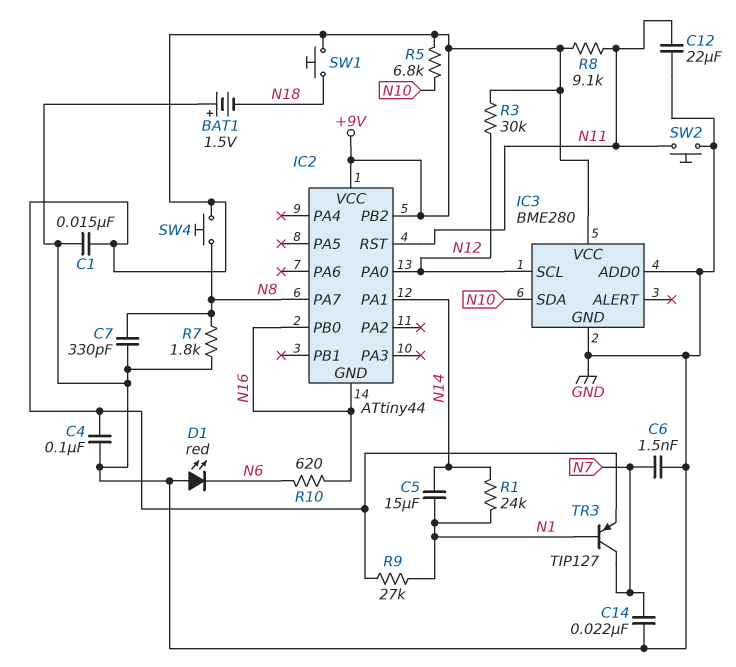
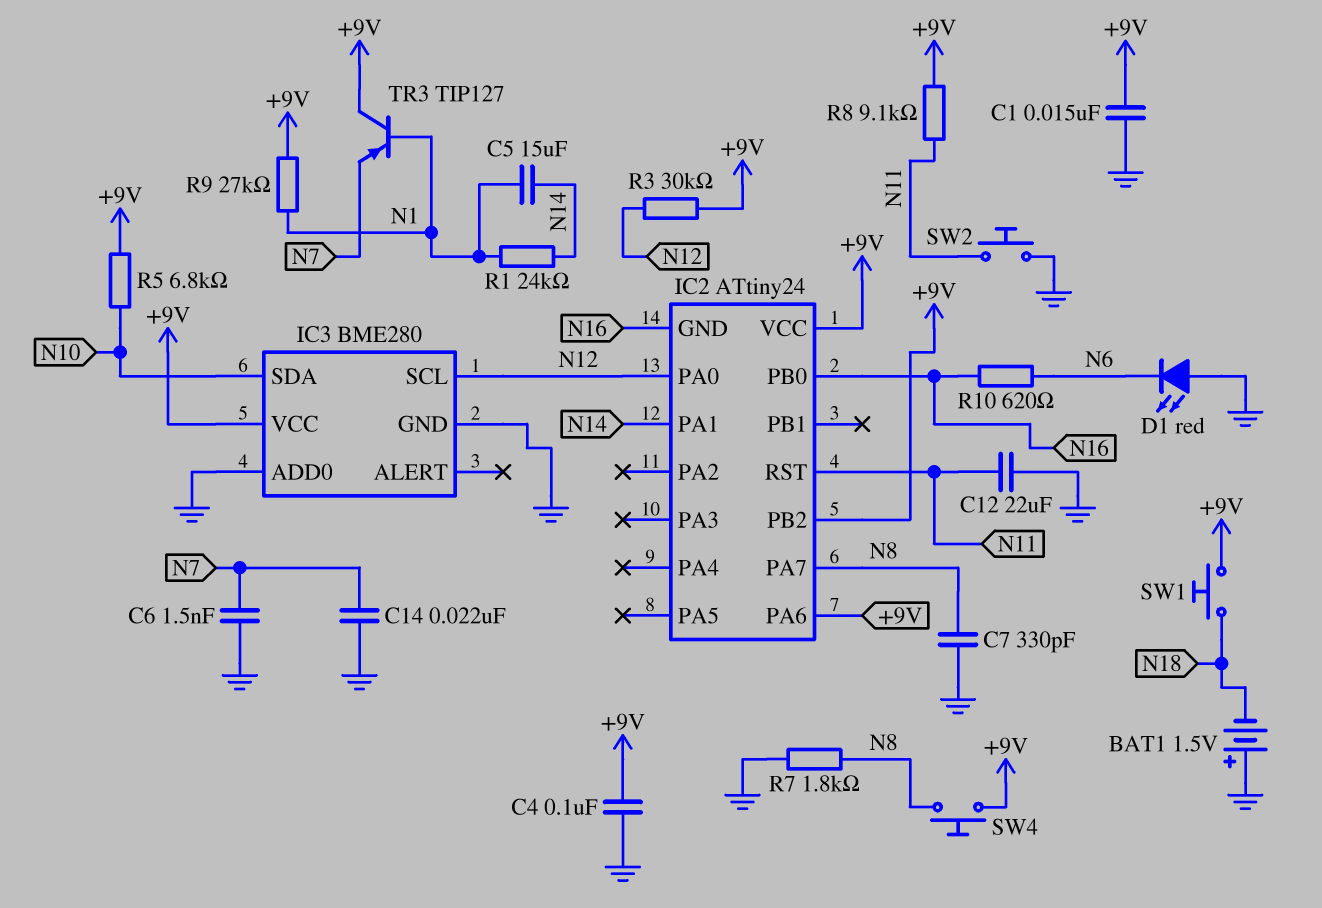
IC2: ATtiny44 -> ATtiny24
IC2 pin PA6: none -> +9V
TR3: PNP TIP127 (B N1, C N7, E +9V) -> PNP TIP127 (B N1, C +9V, E N7)

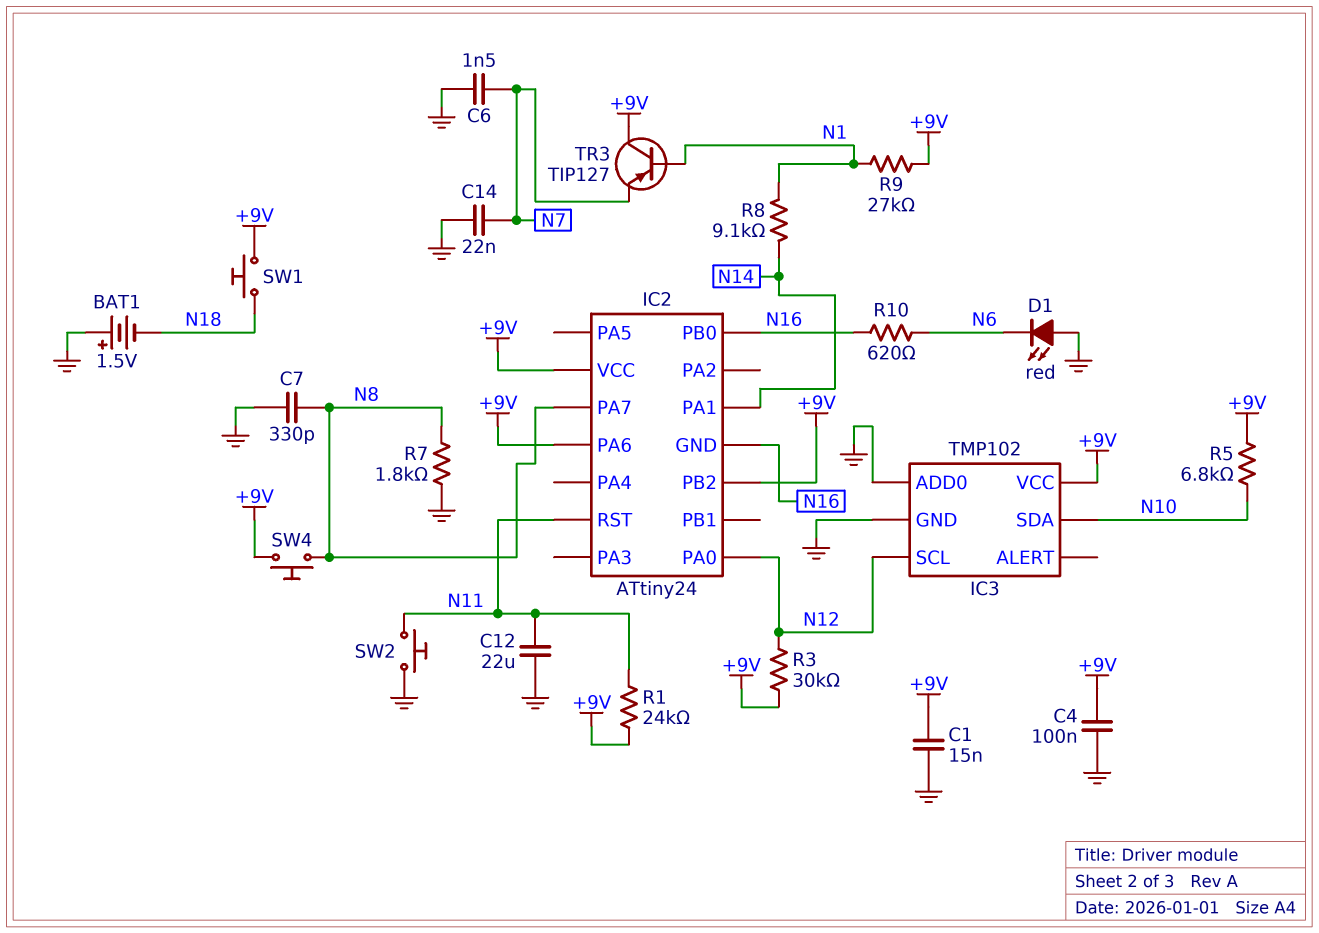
C5: 15uF (N1, N14) -> none
IC3: BME280 -> TMP102
R1: 24k (N1, N14) -> 24k (+9V, N11)
R8: 9.1k (+9V, N11) -> 9.1k (N1, N14)

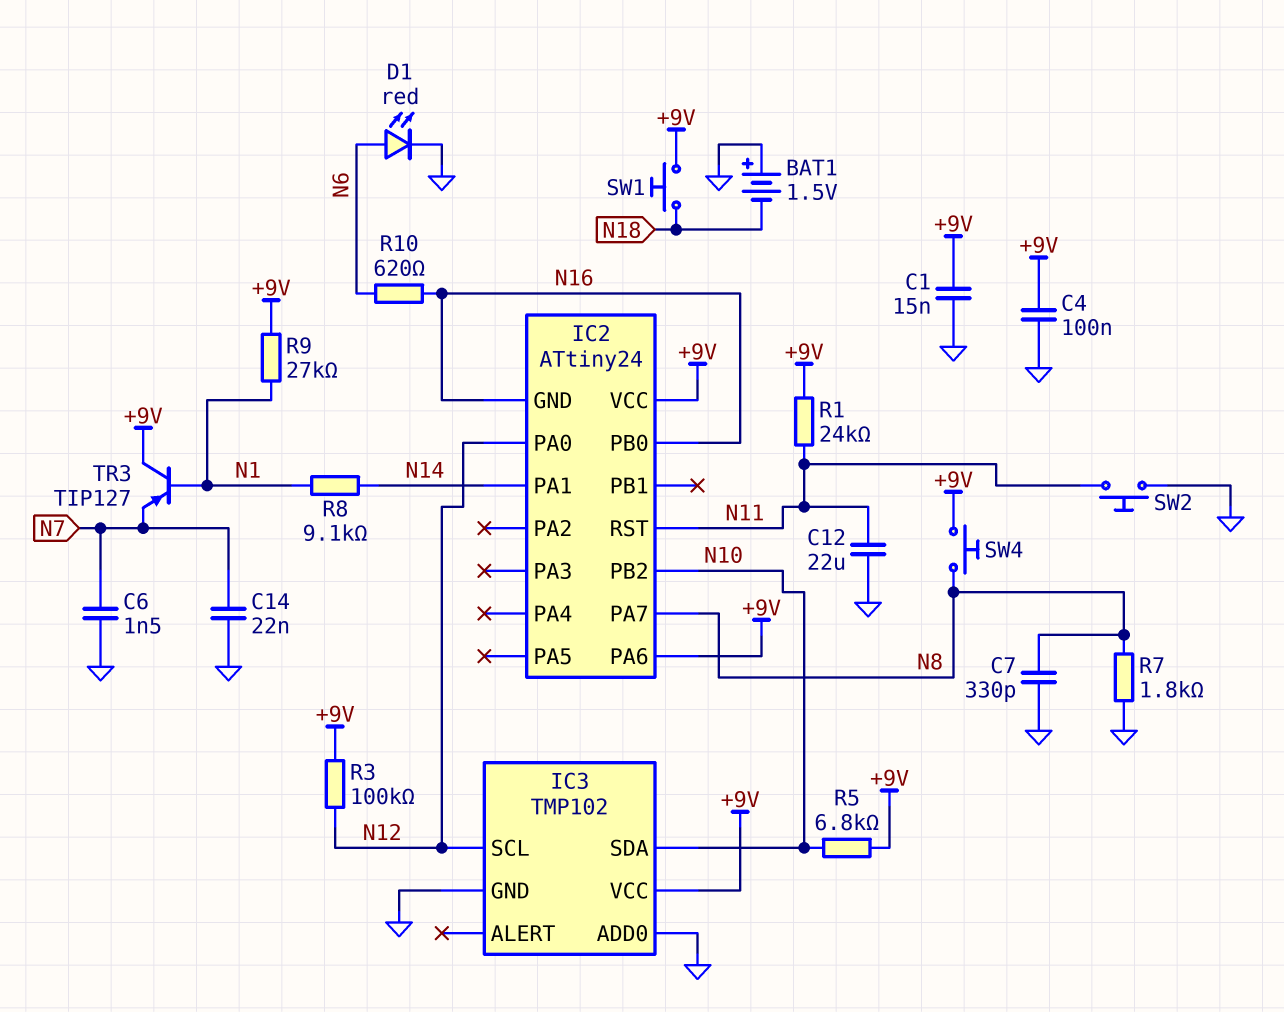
D1: LED red (A GND, K N6) -> LED red (A N6, K GND)
IC2 pin PB2: +9V -> N10
R3: 30k (+9V, N12) -> 100k (+9V, N12)

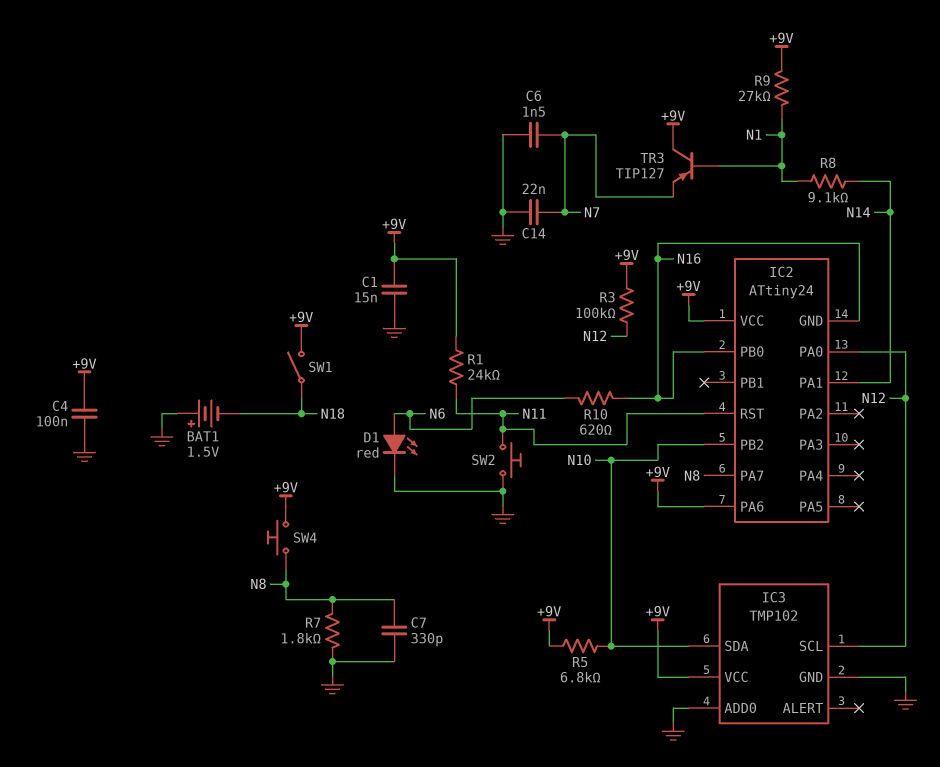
C12: 22uF (GND, N11) -> none
SW1: button (+9V, N18) -> switch (+9V, N18)

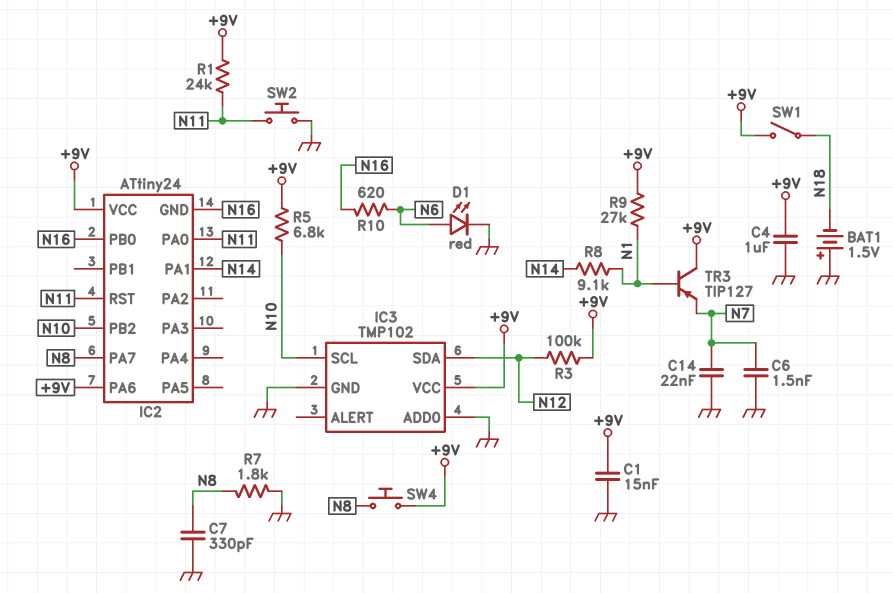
C4: 100nF (+9V, GND) -> 1uF (+9V, GND)
IC2 pin PA0: N12 -> N11
IC3 pin SCL: N12 -> N10
IC3 pin SDA: N10 -> N12

